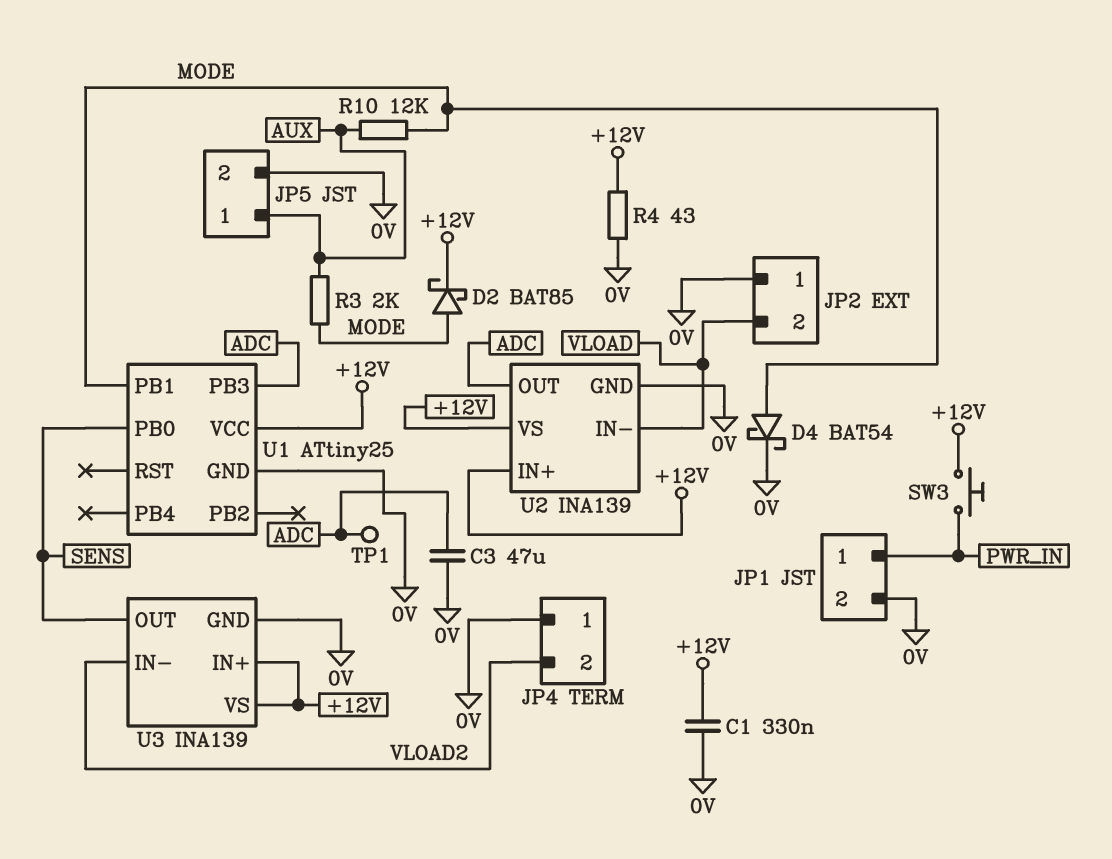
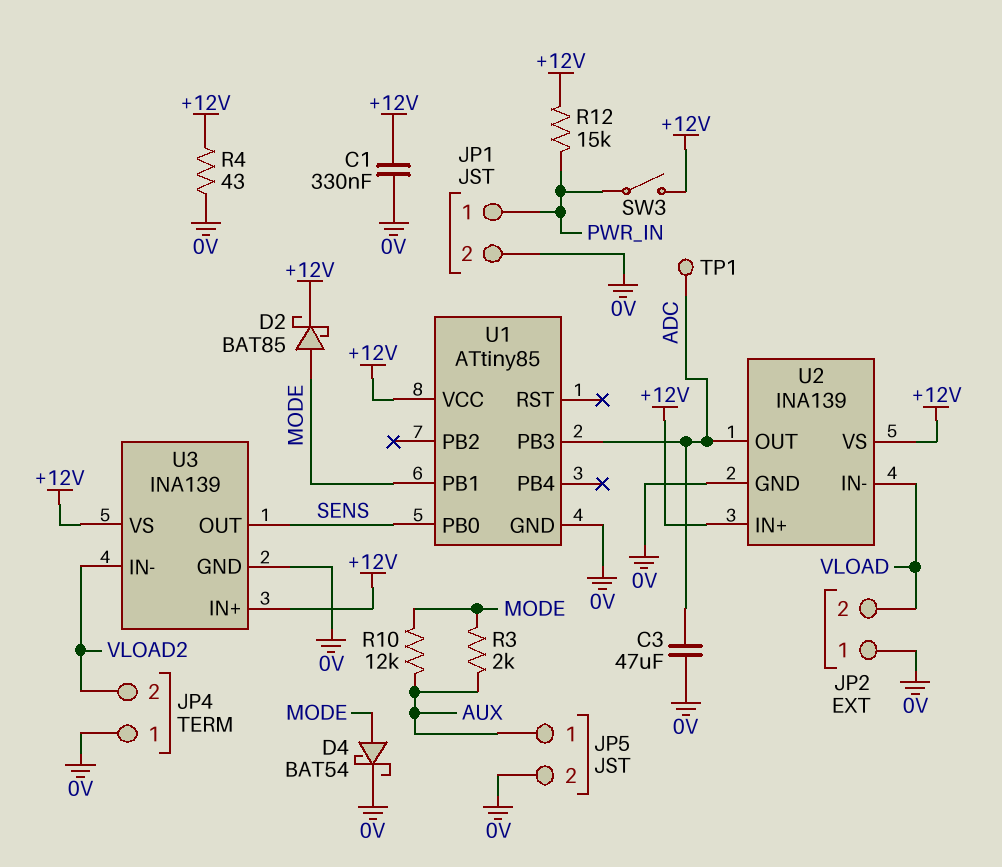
R12: none -> 15k (+12V, PWR_IN)
SW3: button (+12V, PWR_IN) -> switch (+12V, PWR_IN)
U1: ATtiny25 -> ATtiny85

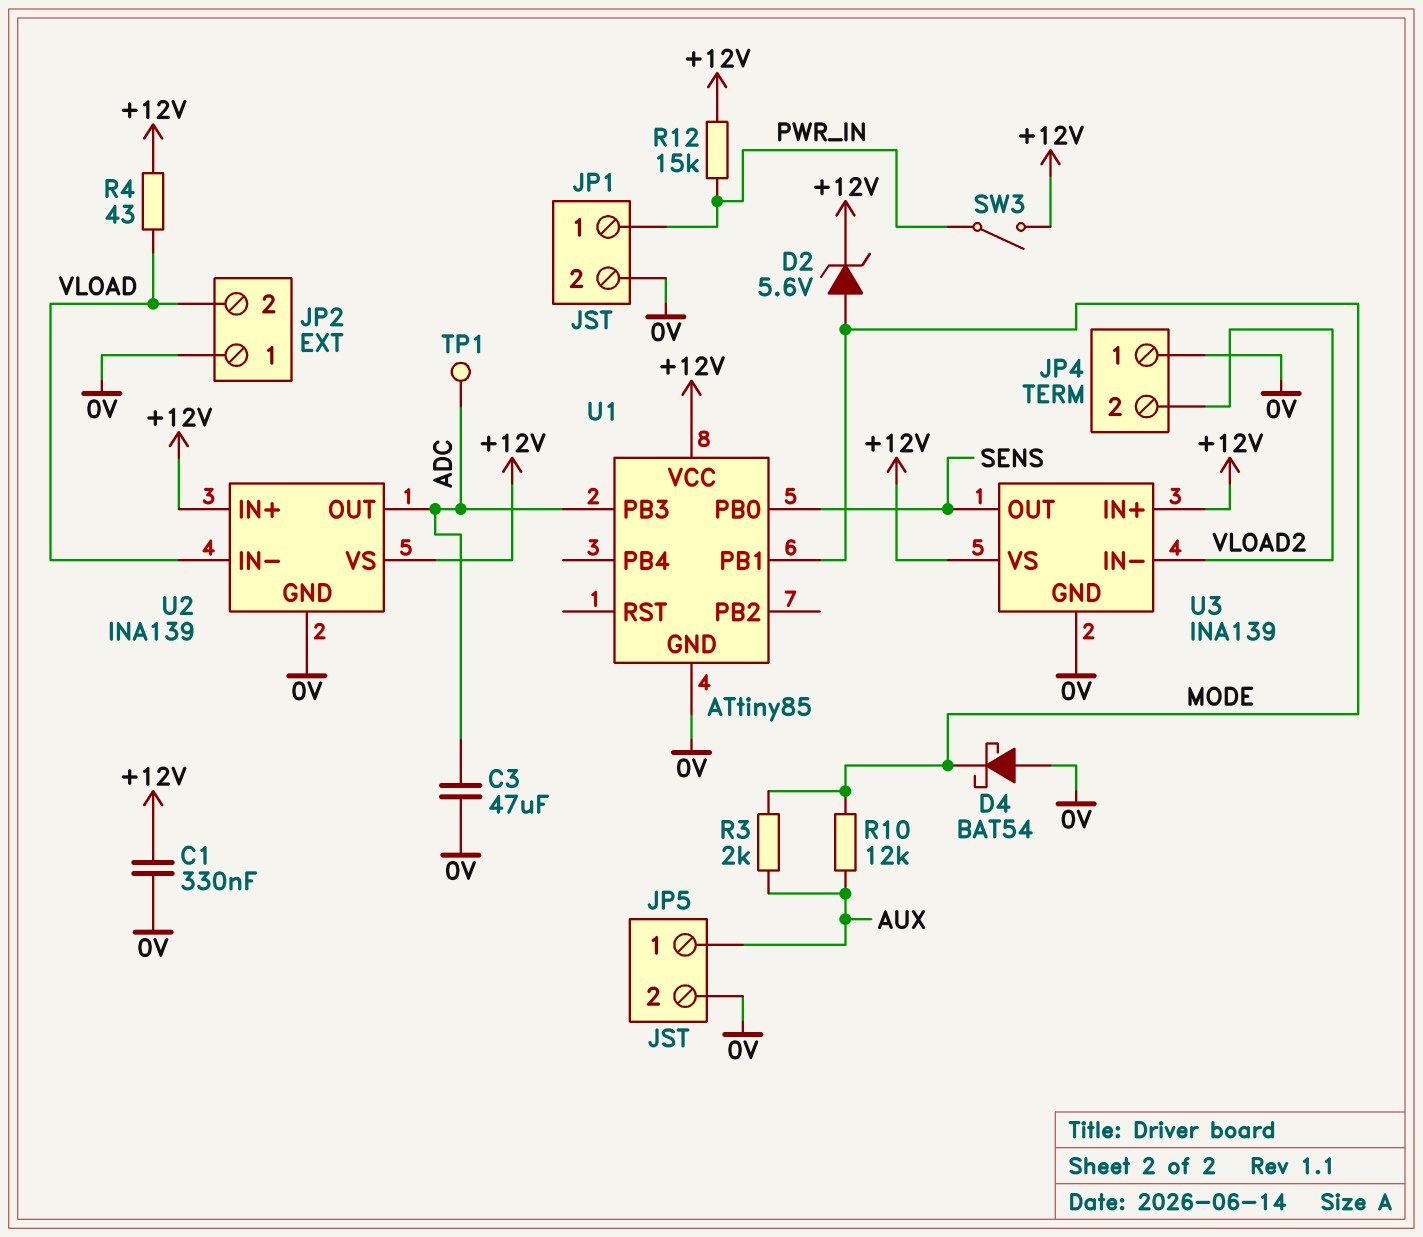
D2: schottky BAT85 (A MODE, K +12V) -> zener 5.6V (A MODE, K +12V)
D4: schottky BAT54 (A MODE, K 0V) -> schottky BAT54 (A 0V, K MODE)
R4: 43 (+12V, 0V) -> 43 (+12V, VLOAD)

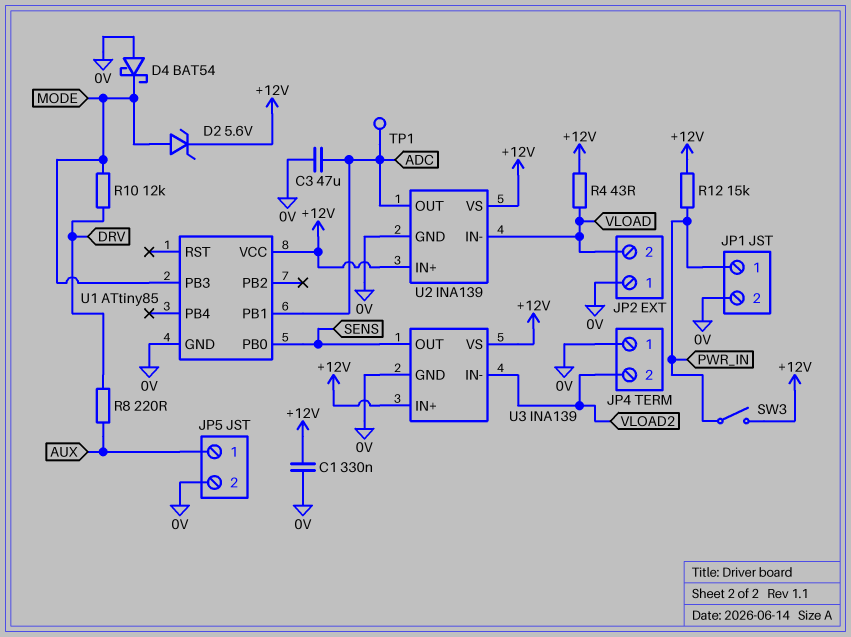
R3: 2k (AUX, MODE) -> none
R8: none -> 220 (AUX, DRV)
R10: 12k (AUX, MODE) -> 12k (DRV, MODE)
U1 pin PB1: MODE -> ADC
U1 pin PB3: ADC -> MODE

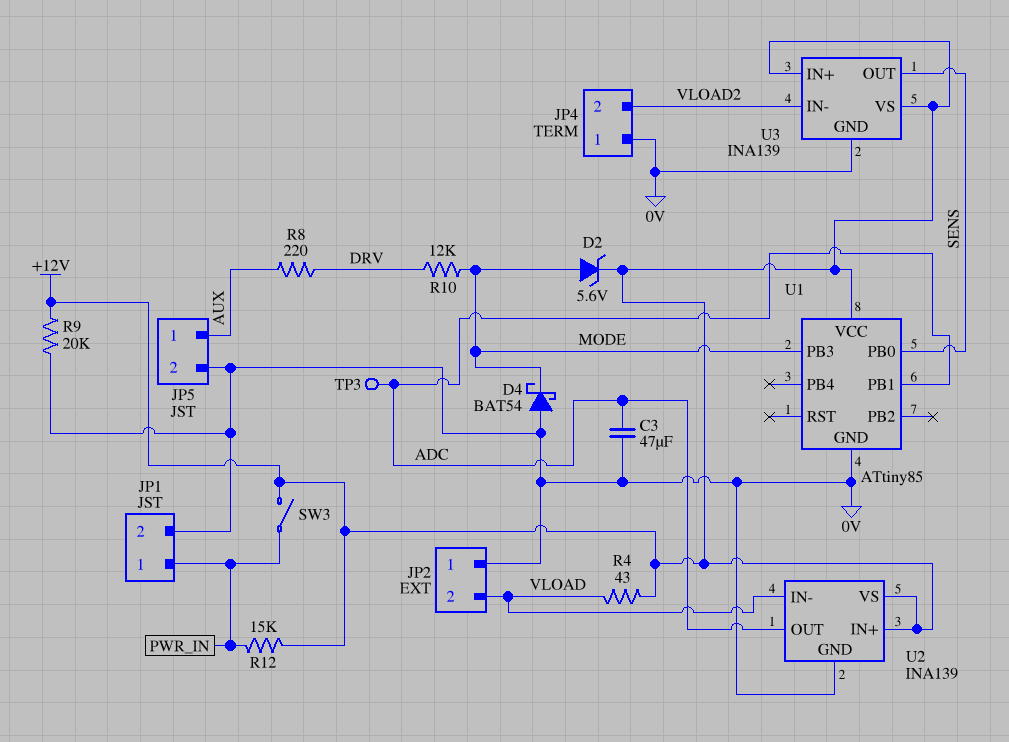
C1: 330nF (+12V, 0V) -> none
R9: none -> 20k (+12V, 0V)
TP1: test point (ADC) -> none
TP3: none -> test point (ADC)

